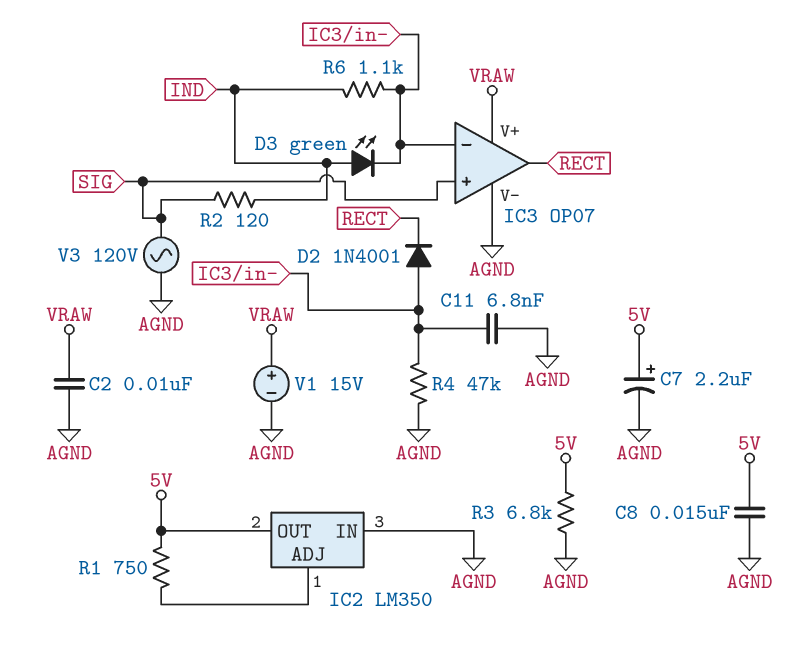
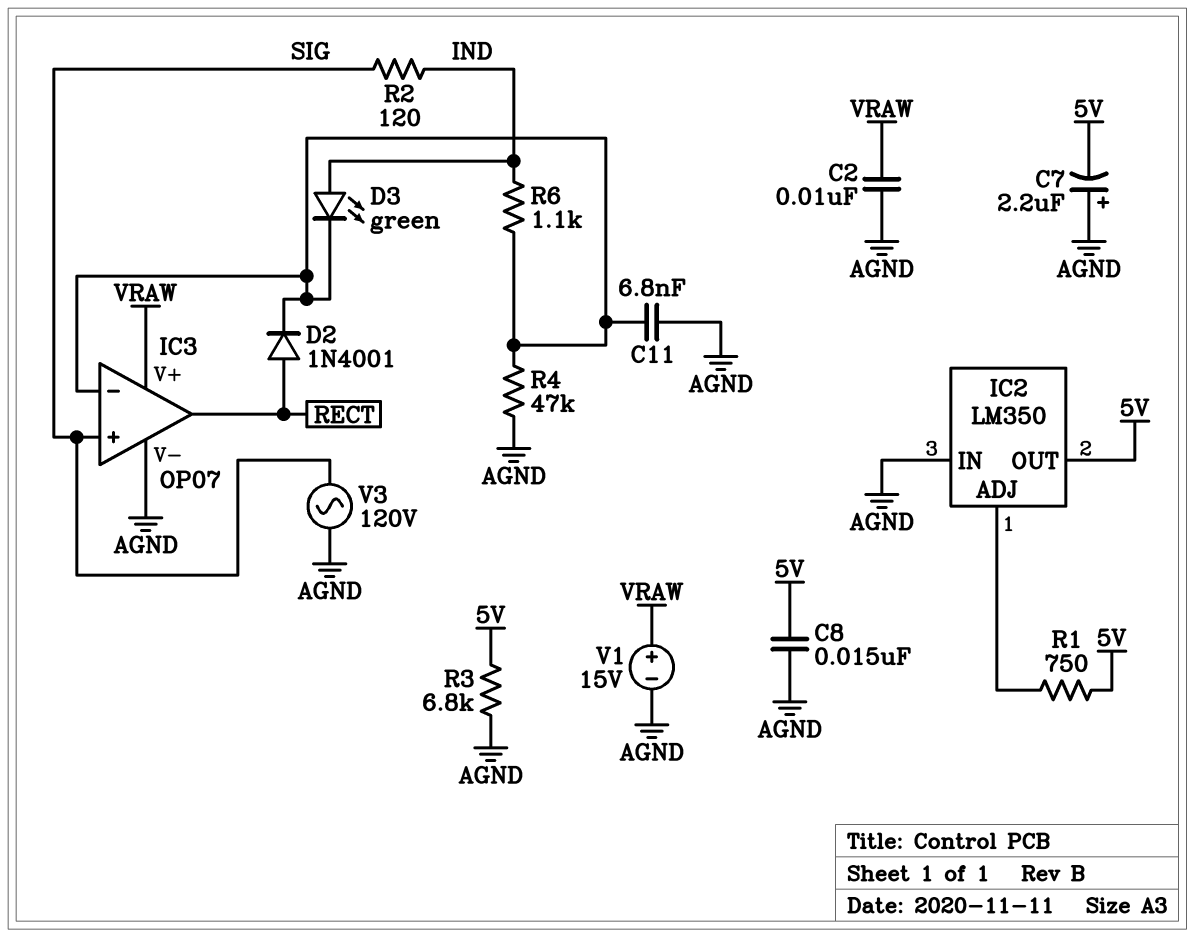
C7: 2.2uF (plus 5V, minus AGND) -> 2.2uF (plus AGND, minus 5V)
D2: diode 1N4001 (A IC3/in-, K RECT) -> diode 1N4001 (A RECT, K IC3/in-)

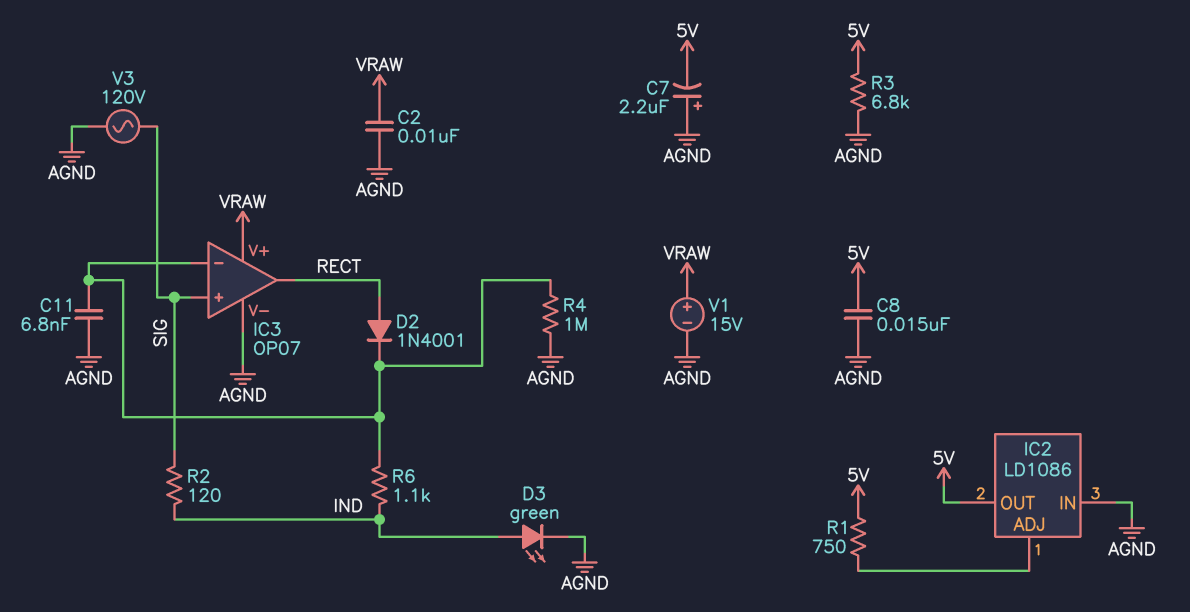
D3: LED green (A IND, K IC3/in-) -> LED green (A IND, K AGND)
IC2: LM350 -> LD1086
R4: 47k (AGND, IC3/in-) -> 1M (AGND, IC3/in-)

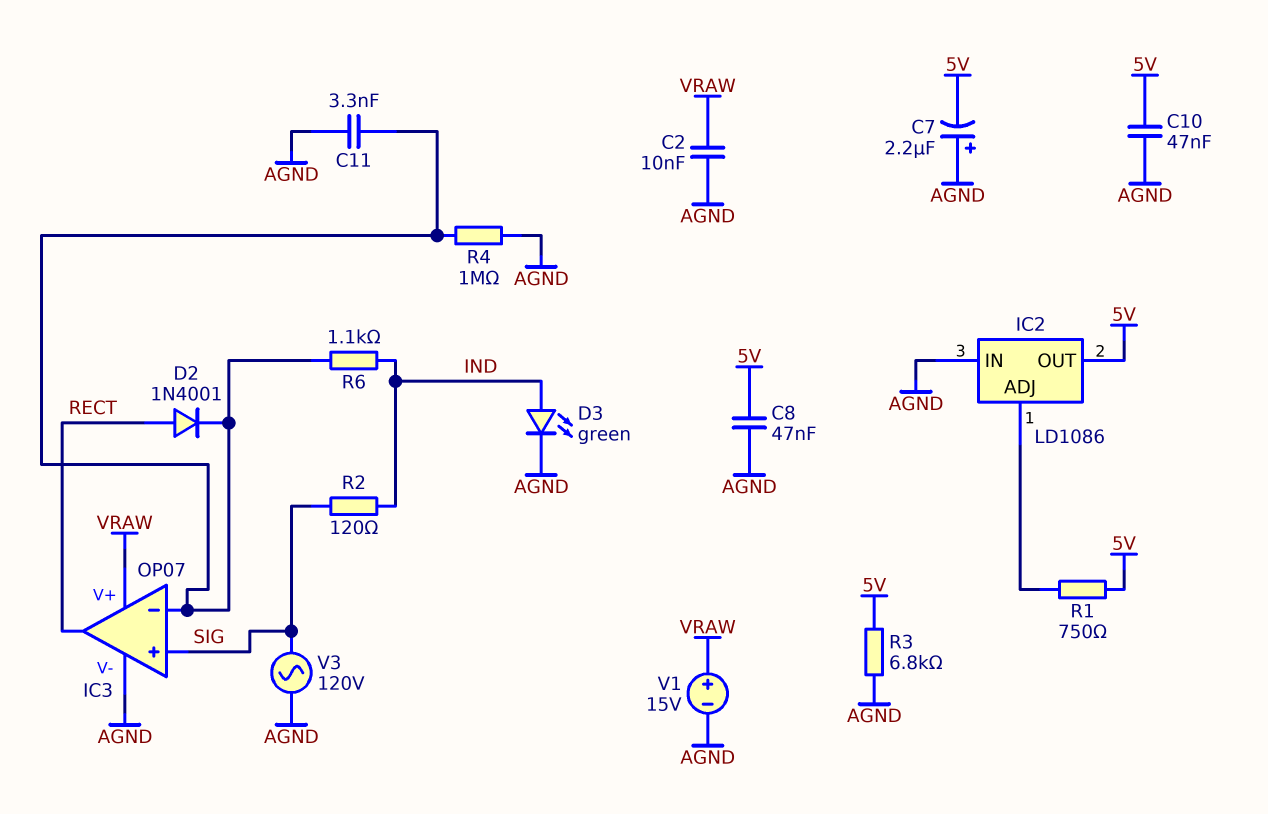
C8: 15nF (5V, AGND) -> 47nF (5V, AGND)
C10: none -> 47nF (5V, AGND)
C11: 6.8nF (AGND, IC3/in-) -> 3.3nF (AGND, IC3/in-)

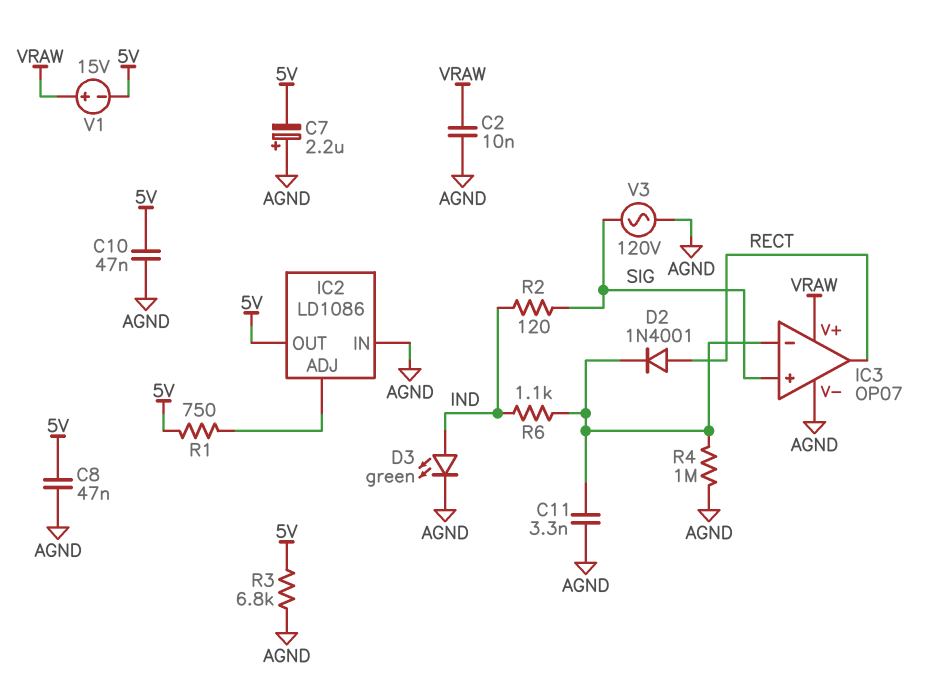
V1: 15V (plus VRAW, minus AGND) -> 15V (plus VRAW, minus 5V)

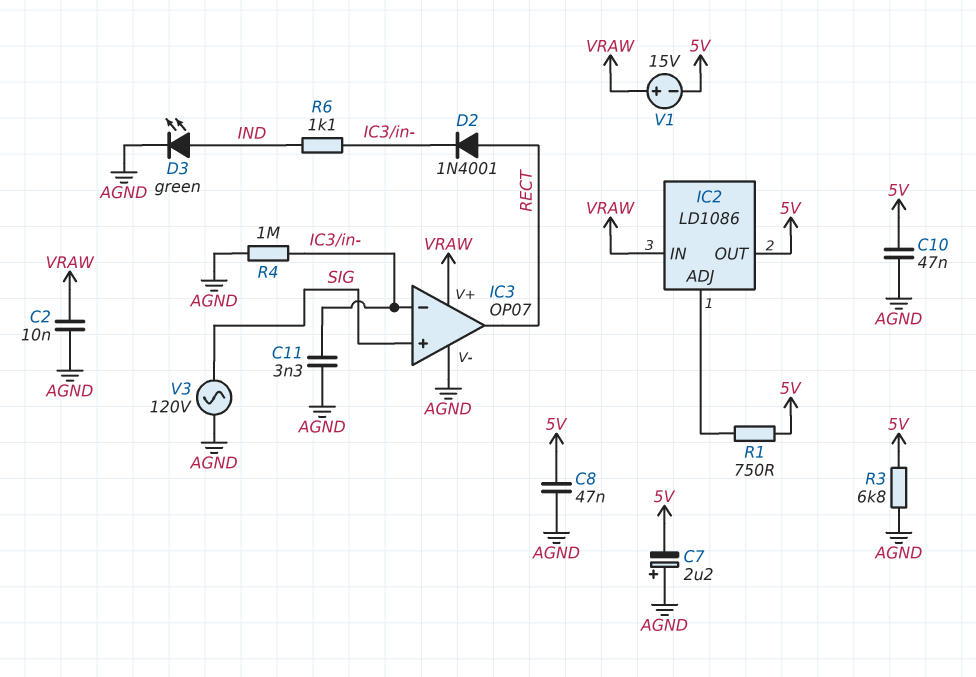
IC2 pin IN: AGND -> VRAW
R2: 120 (IND, SIG) -> none

